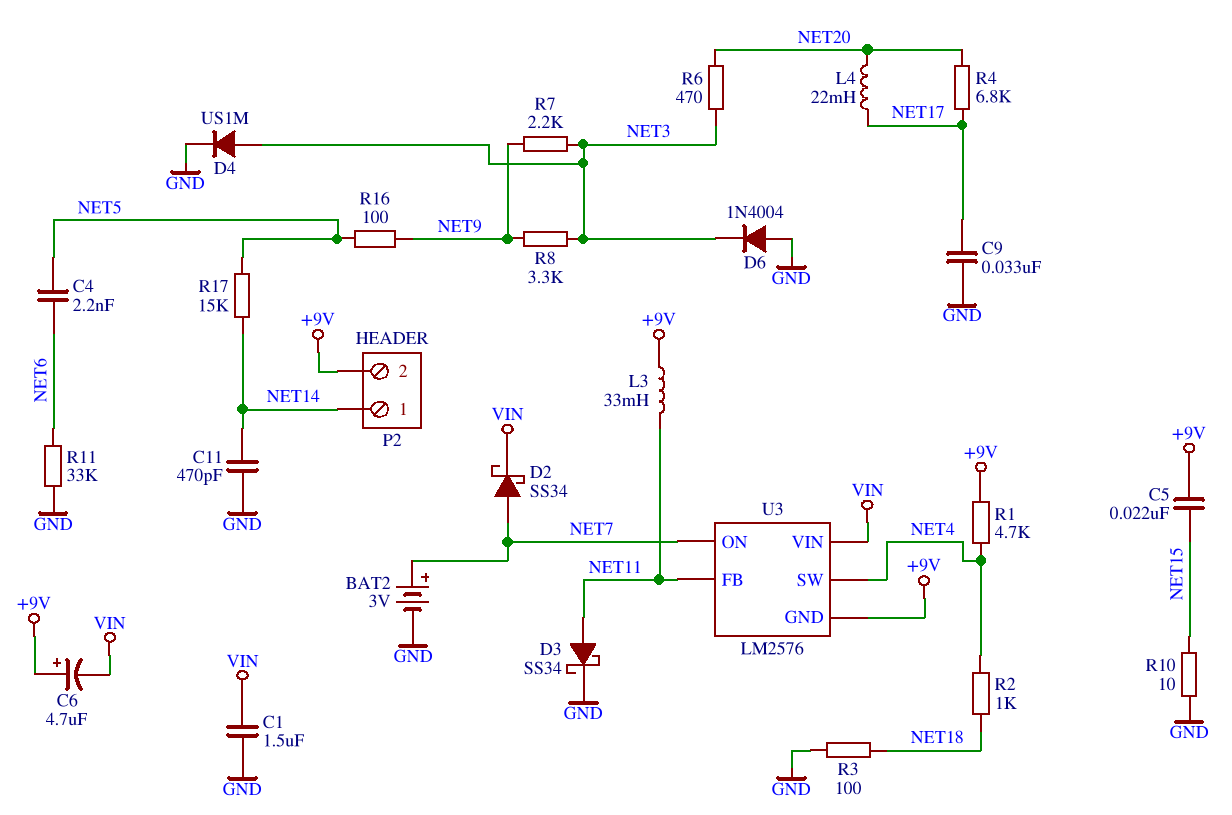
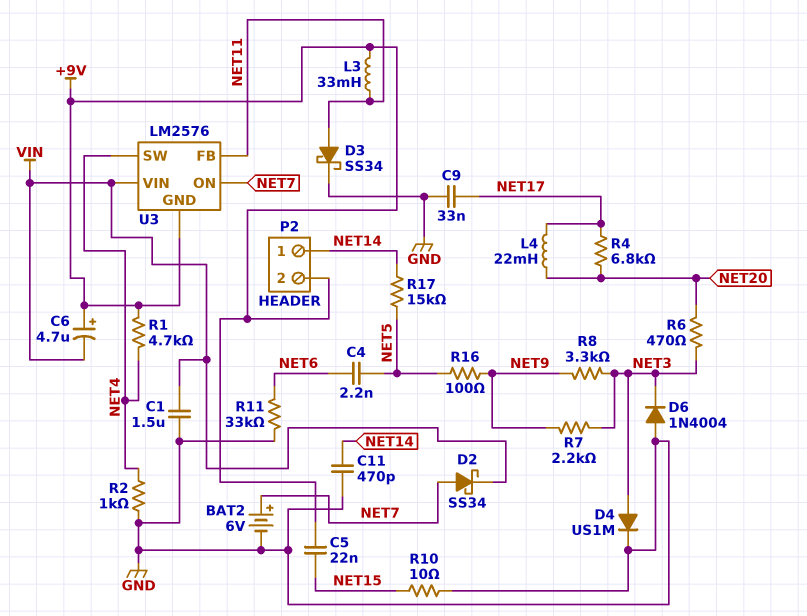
BAT2: 3V (plus NET7, minus GND) -> 6V (plus NET7, minus GND)
R2: 1k (NET4, NET18) -> 1k (GND, NET4)
R3: 100 (GND, NET18) -> none

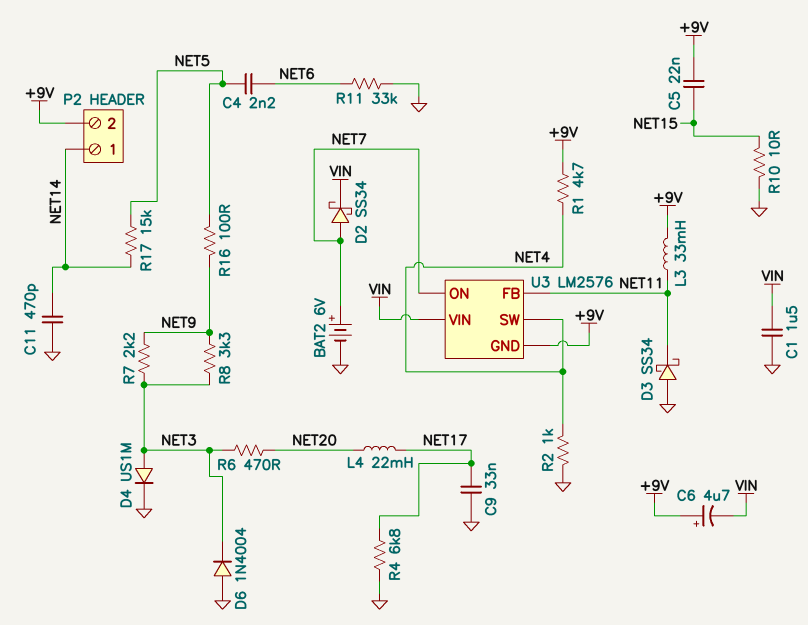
D3: schottky SS34 (A NET11, K GND) -> schottky SS34 (A GND, K NET11)
R4: 6.8k (NET17, NET20) -> 6.8k (GND, NET17)

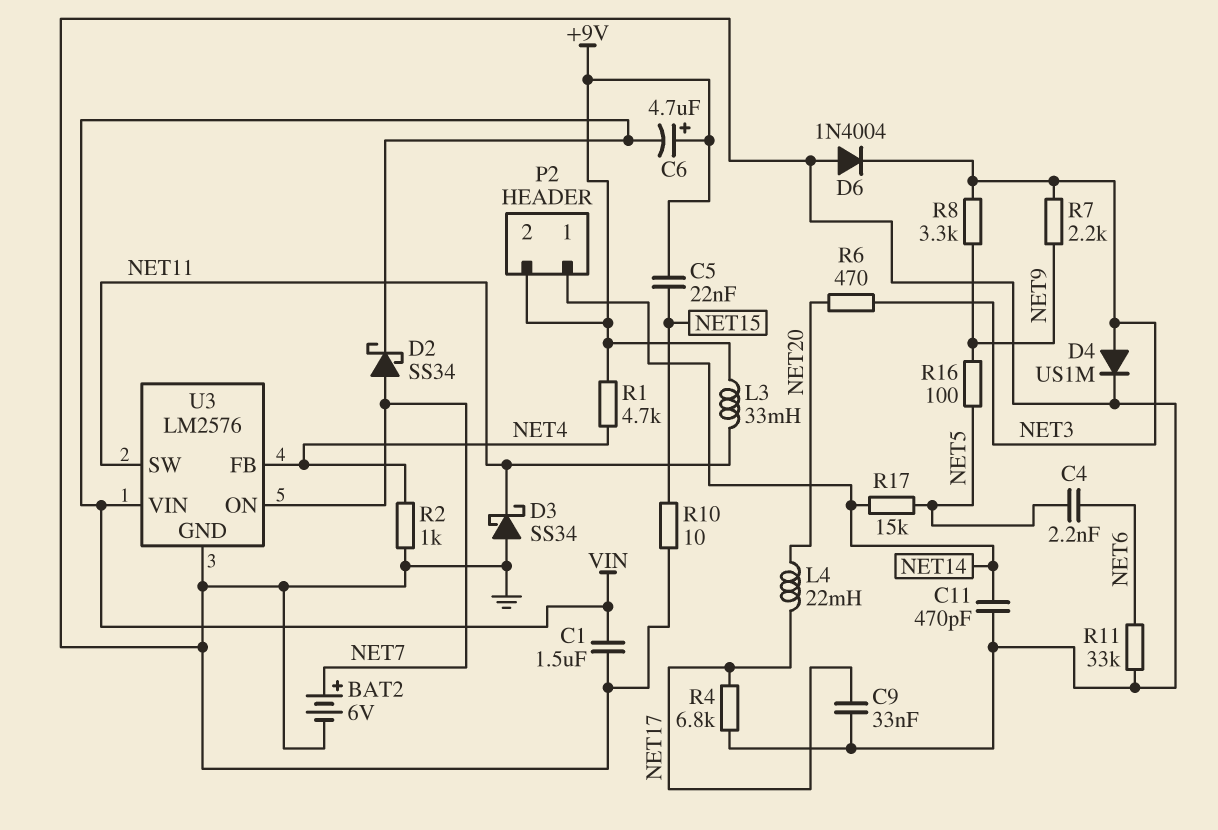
U3 pin FB: NET11 -> NET4
U3 pin GND: +9V -> GND
U3 pin SW: NET4 -> NET11

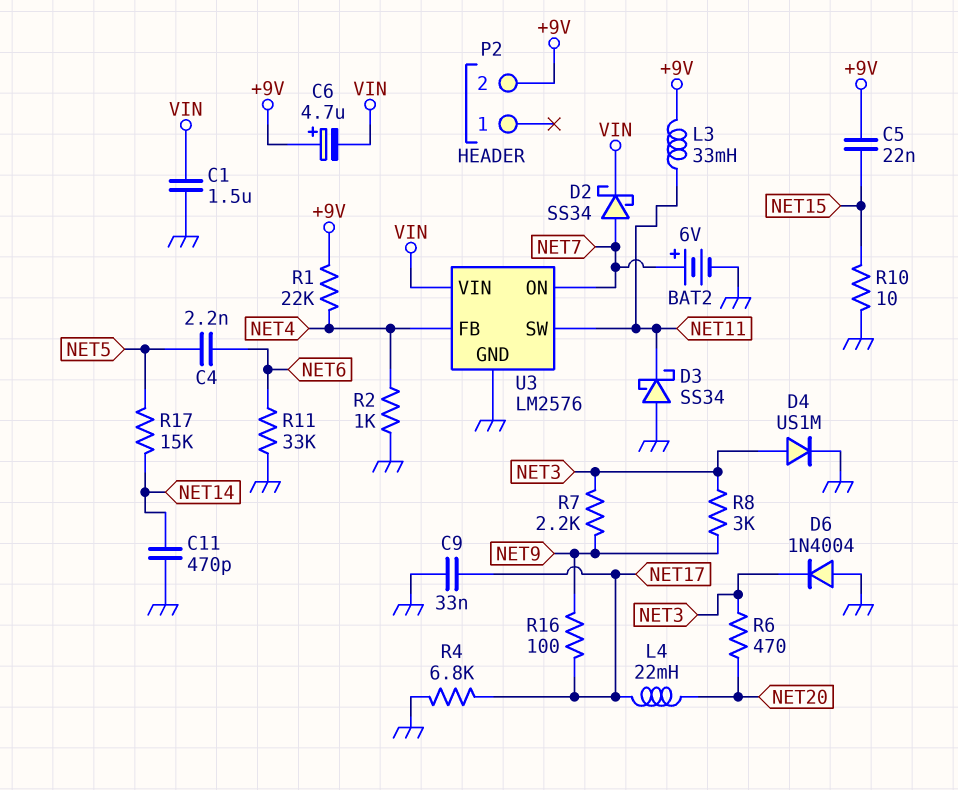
P2 pin 1: NET14 -> none
R1: 4.7k (+9V, NET4) -> 22k (+9V, NET4)
R8: 3.3k (NET3, NET9) -> 3k (NET3, NET9)
R16: 100 (NET5, NET9) -> 100 (NET9, NET17)

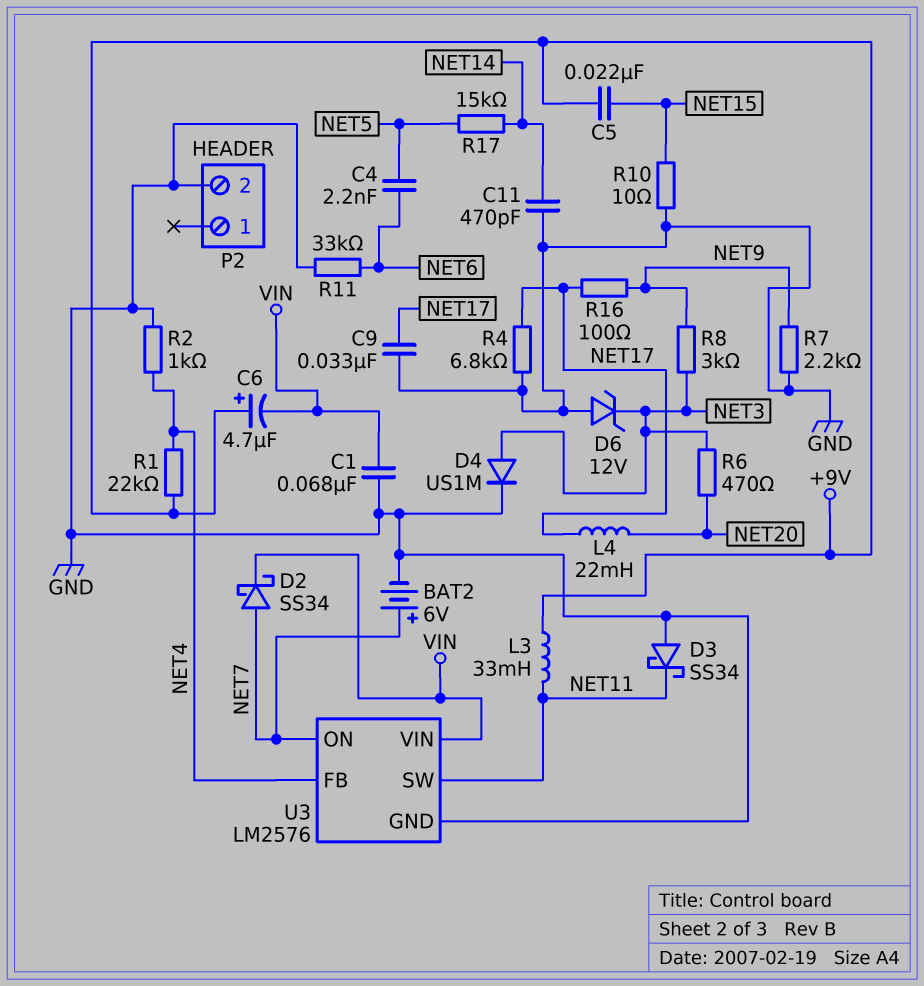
C1: 1.5uF (GND, VIN) -> 68nF (GND, VIN)
D6: diode 1N4004 (A GND, K NET3) -> zener 12V (A GND, K NET3)
P2 pin 2: +9V -> GND
R7: 2.2k (NET3, NET9) -> 2.2k (GND, NET9)

